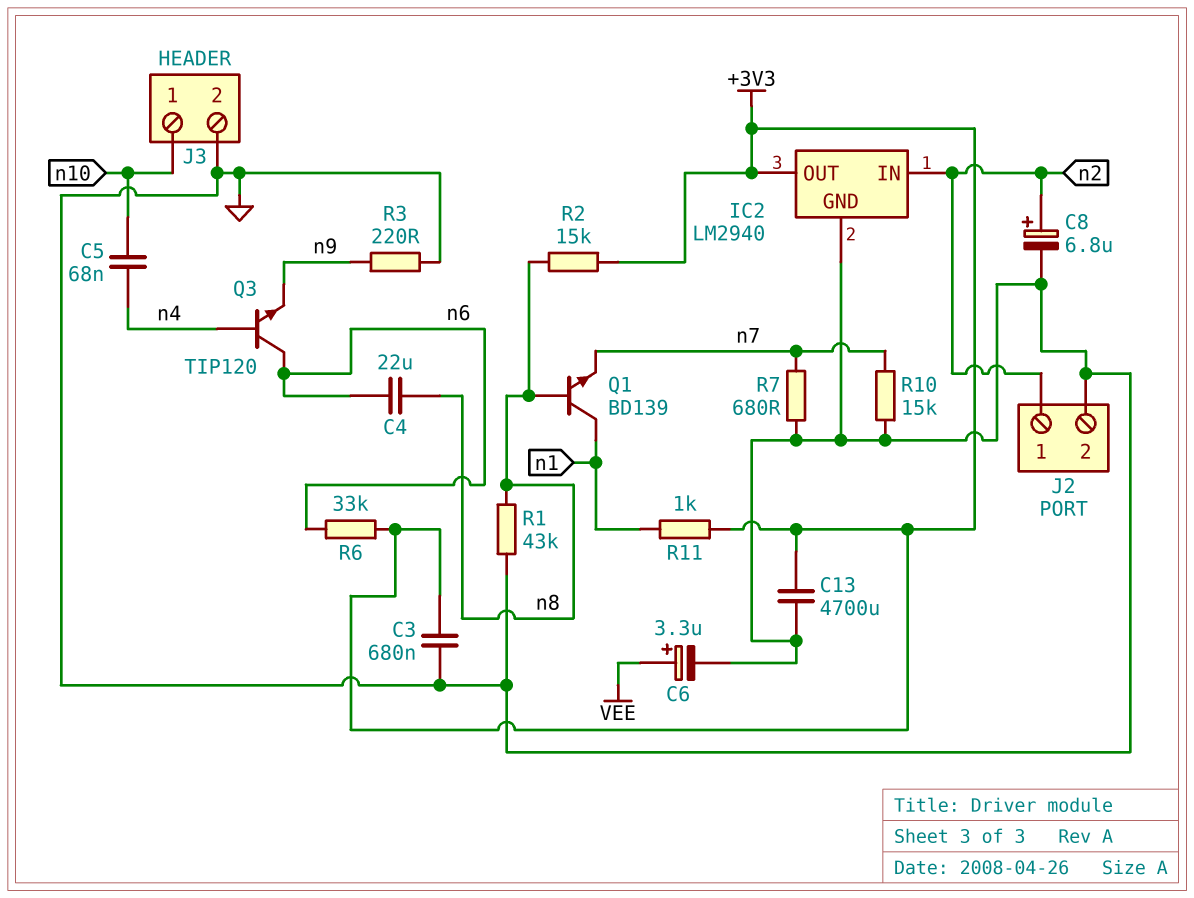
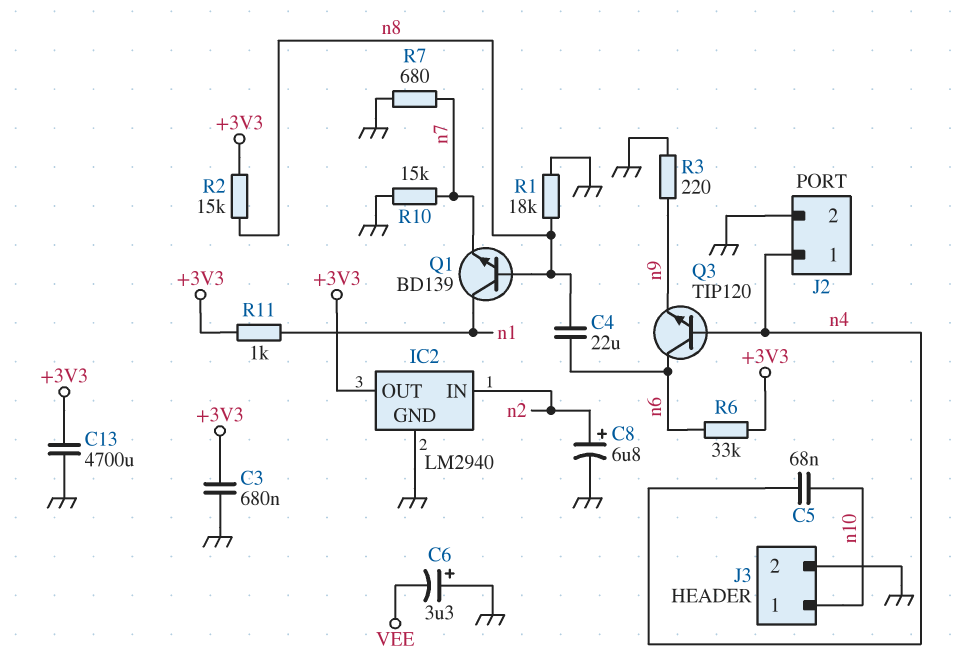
C6: 3.3uF (plus VEE, minus GND) -> 3.3uF (plus GND, minus VEE)
J2 pin 1: n2 -> n4
R1: 43k (GND, n8) -> 18k (GND, n8)

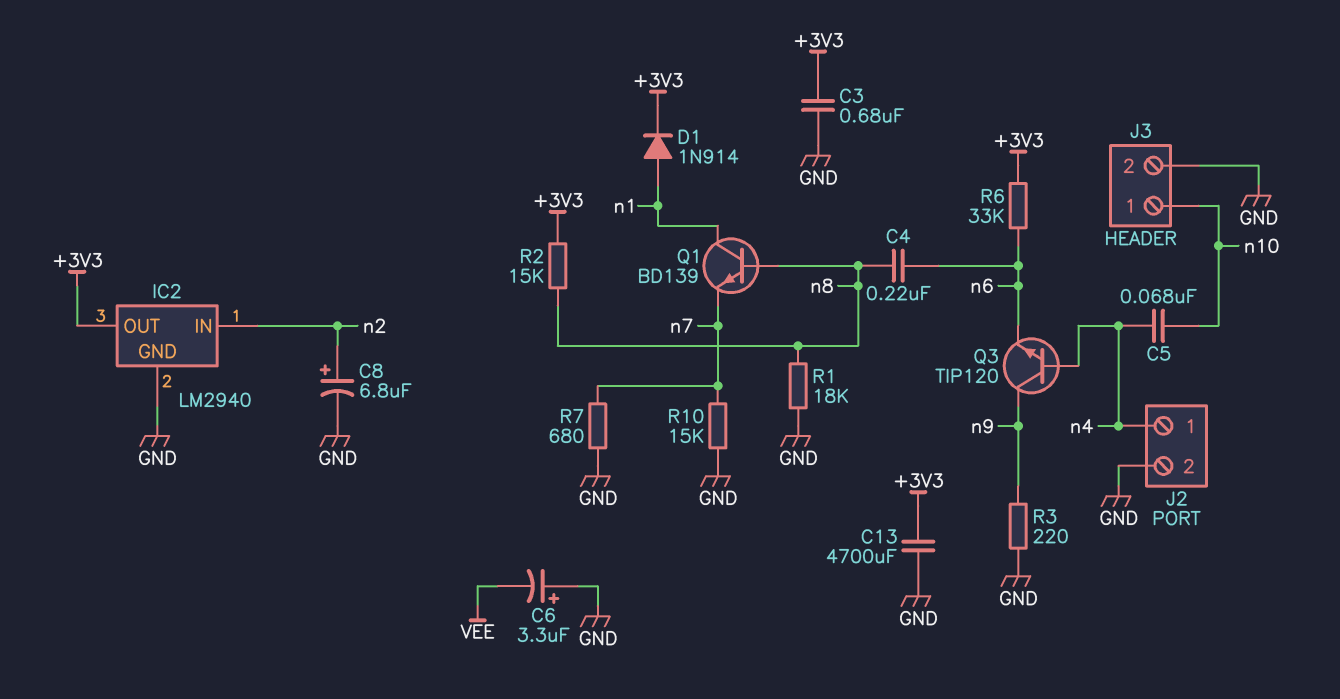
C4: 22uF (n6, n8) -> 220nF (n6, n8)
D1: none -> diode 1N914 (A n1, K +3V3)
Q3: NPN TIP120 (B n4, C n6, E n9) -> NPN TIP120 (B n4, C n9, E n6)
R11: 1k (+3V3, n1) -> none

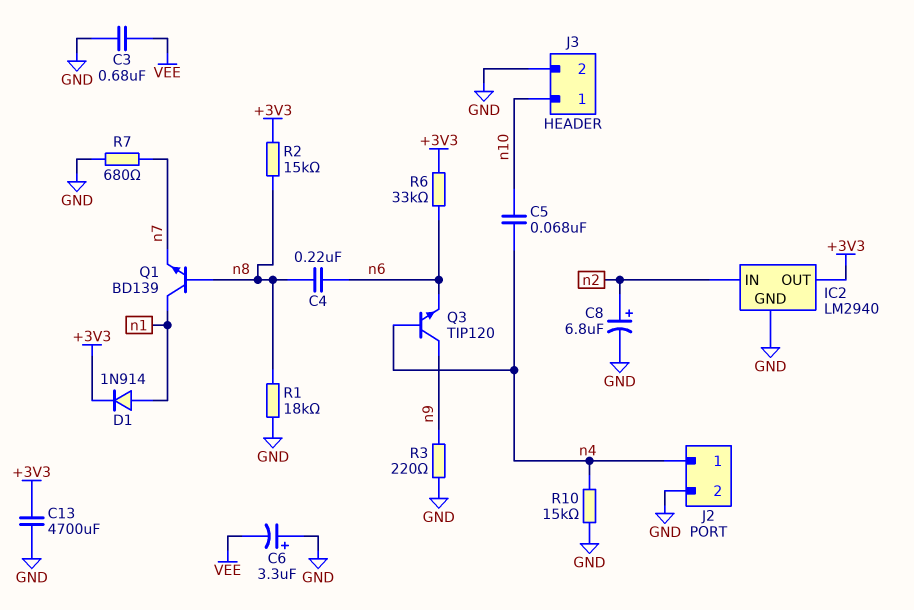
C3: 680nF (+3V3, GND) -> 680nF (GND, VEE)
R10: 15k (GND, n7) -> 15k (GND, n4)

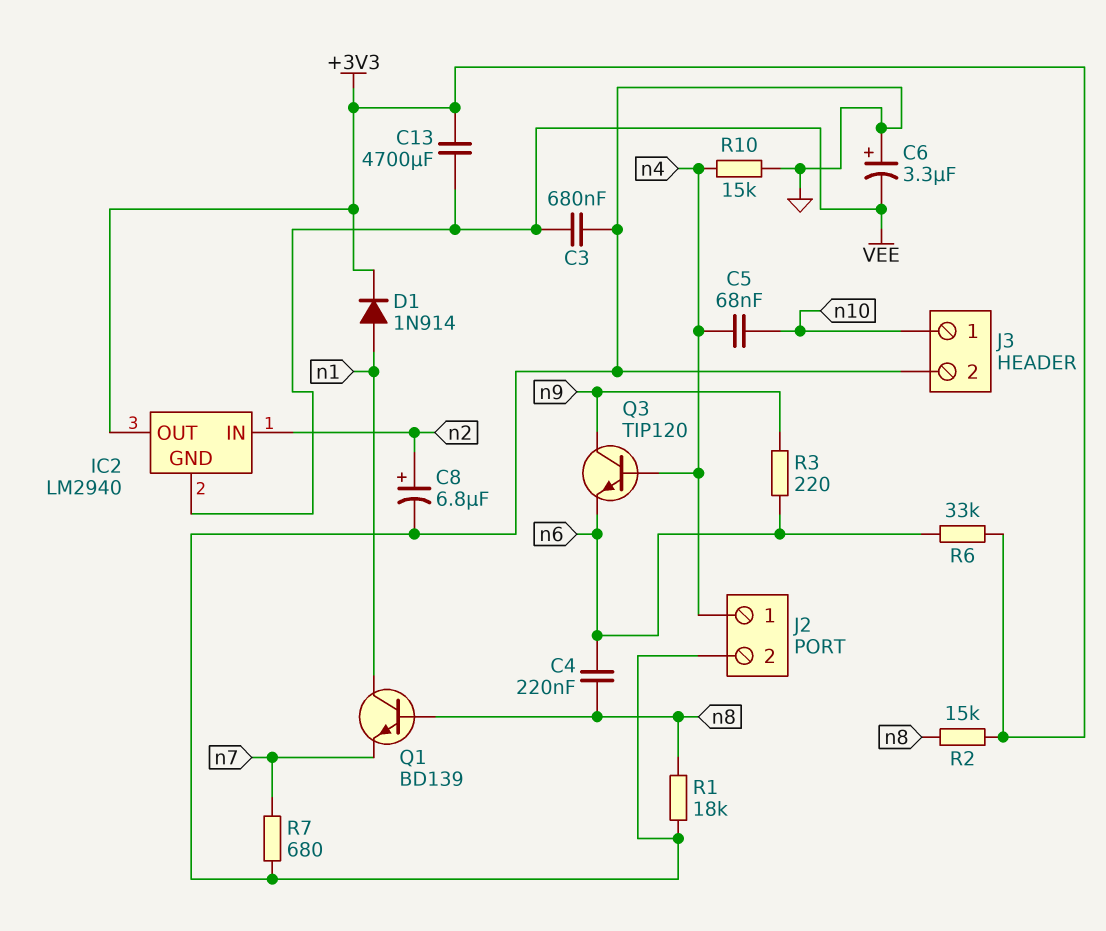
C13: 4700uF (+3V3, GND) -> 4700uF (+3V3, VEE)
IC2 pin GND: GND -> VEE
R3: 220 (GND, n9) -> 220 (n6, n9)

